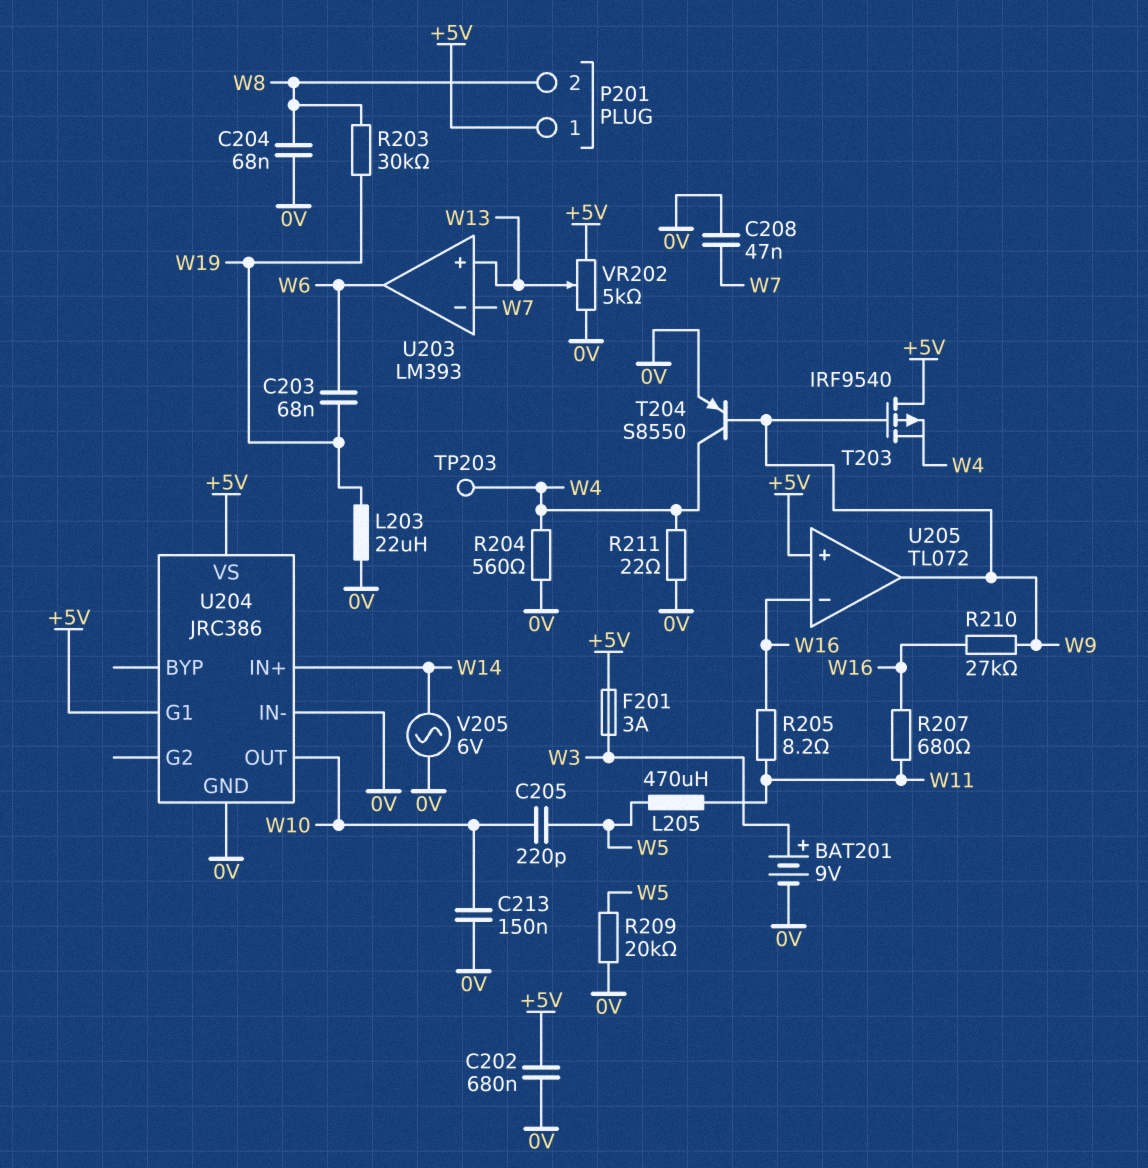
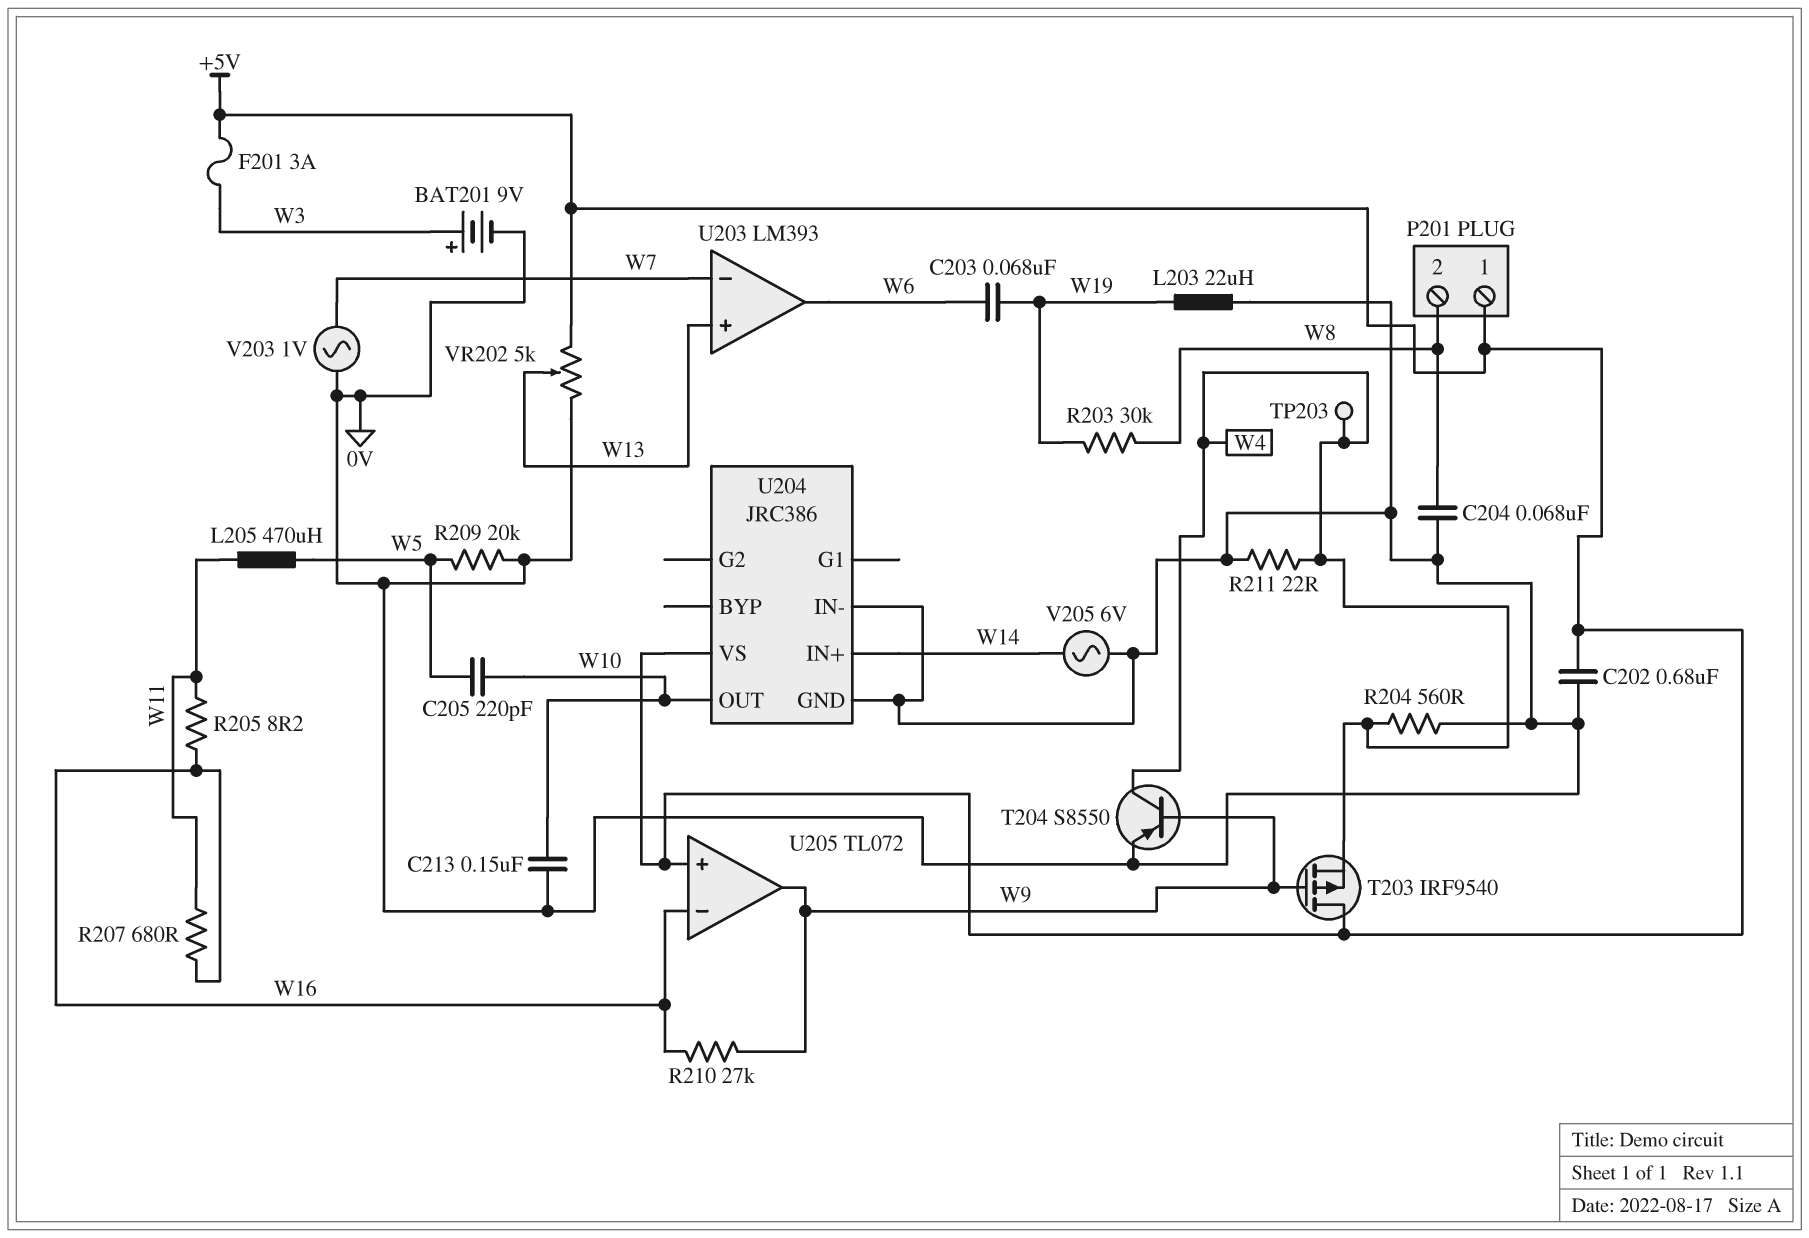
C208: 47nF (0V, W7) -> none
U204 pin G1: +5V -> none
V203: none -> AC 1V (0V, W7)

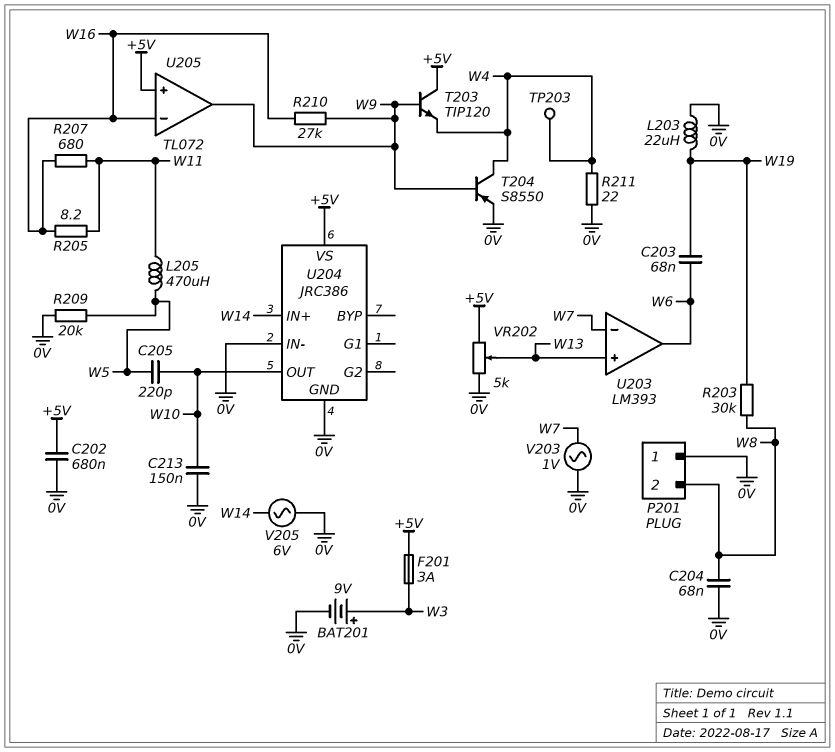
P201 pin 1: +5V -> 0V
R204: 560 (0V, W4) -> none
T203: PMOS IRF9540 (G W9, D +5V, S W4) -> NPN TIP120 (B W9, C +5V, E W4)

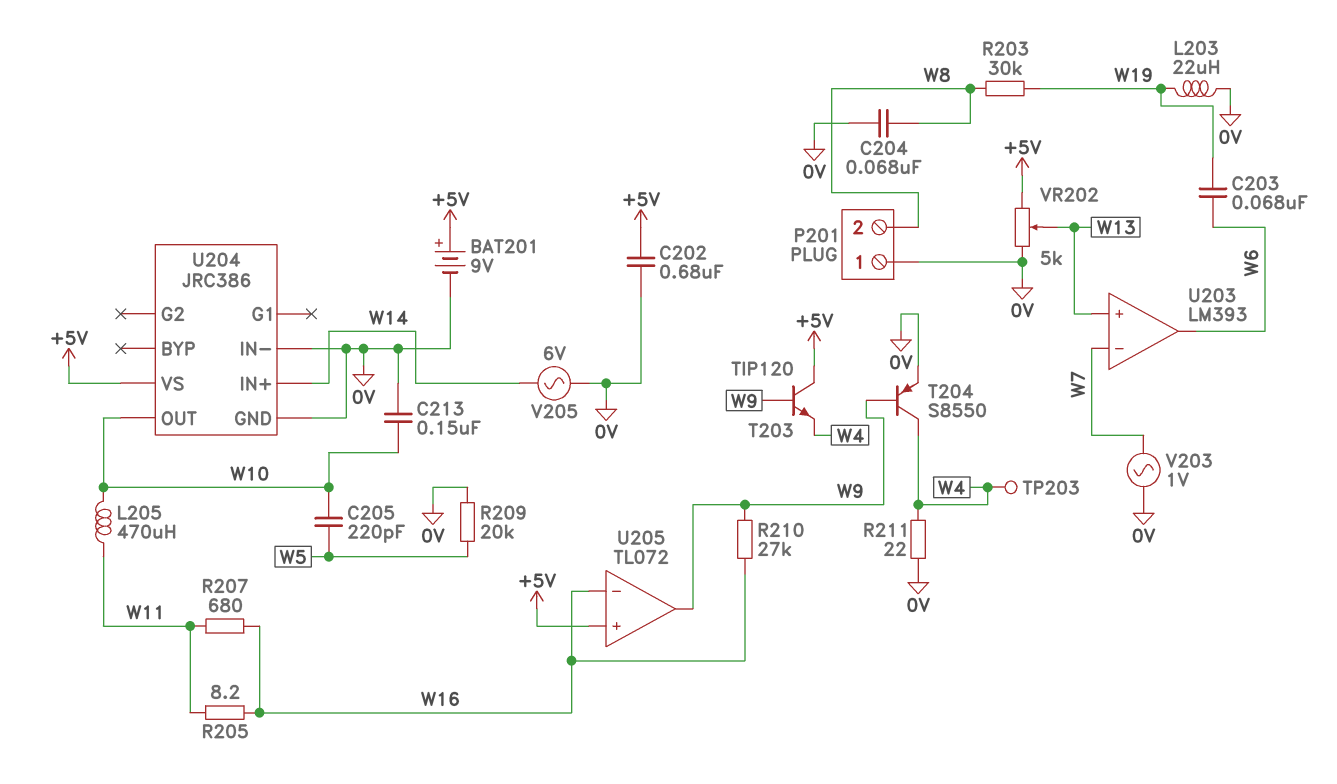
BAT201: 9V (plus W3, minus 0V) -> 9V (plus +5V, minus 0V)
F201: 3A (+5V, W3) -> none
L205: 470uH (W5, W11) -> 470uH (W10, W11)

